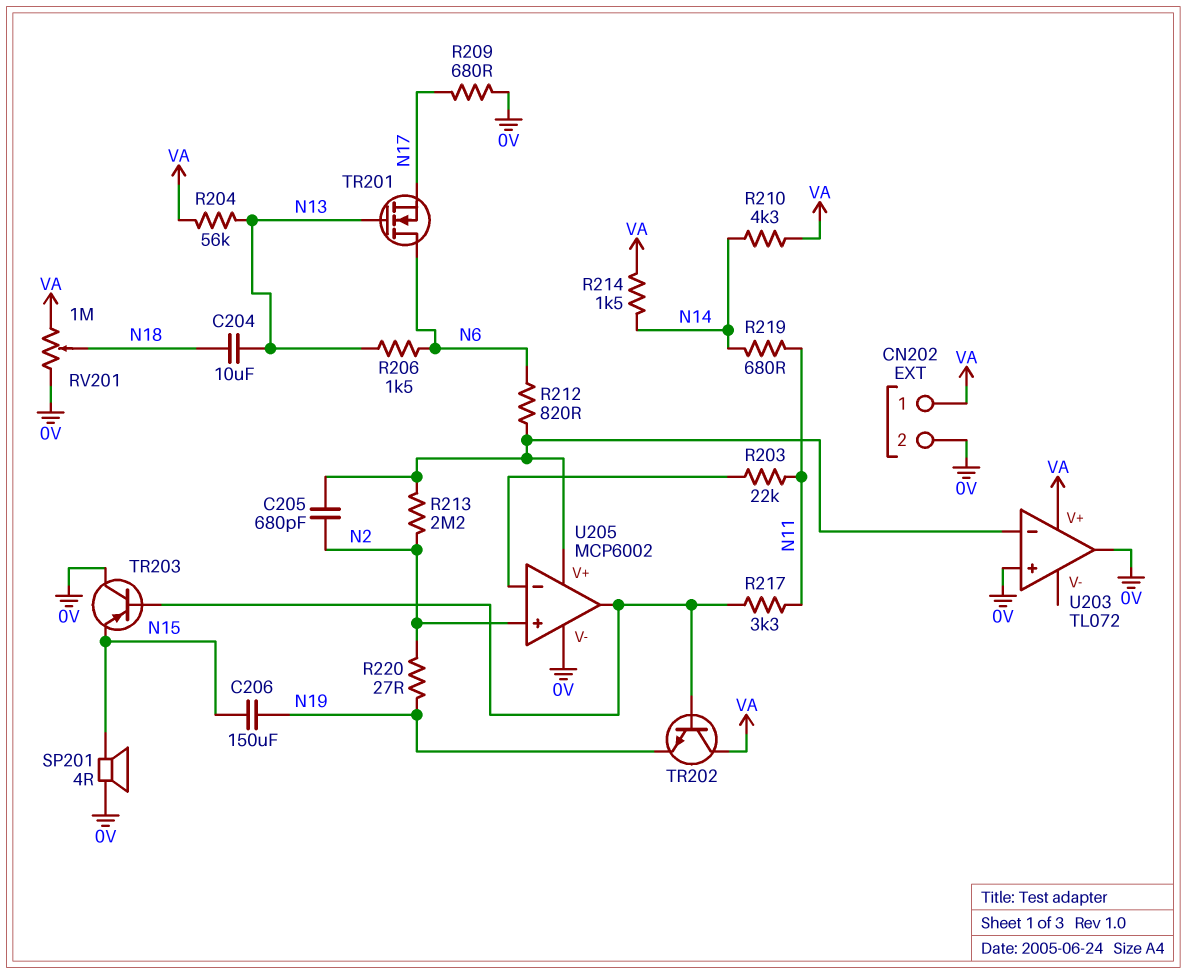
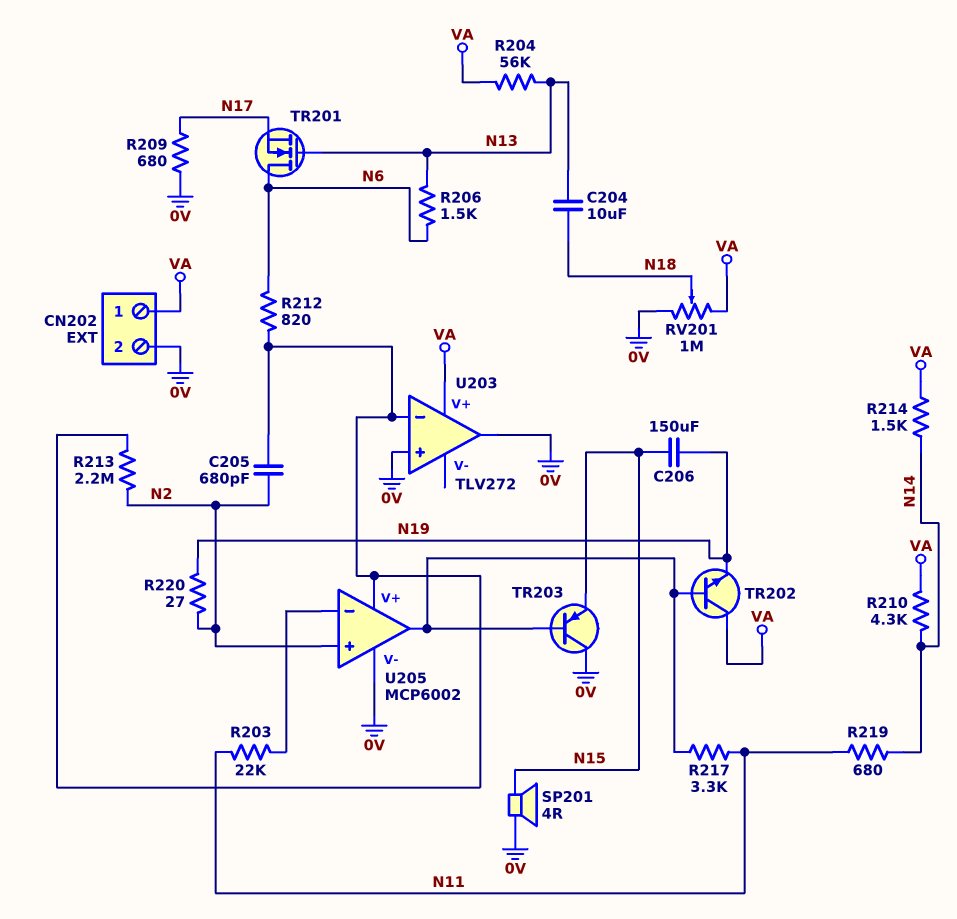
U203: TL072 -> TLV272

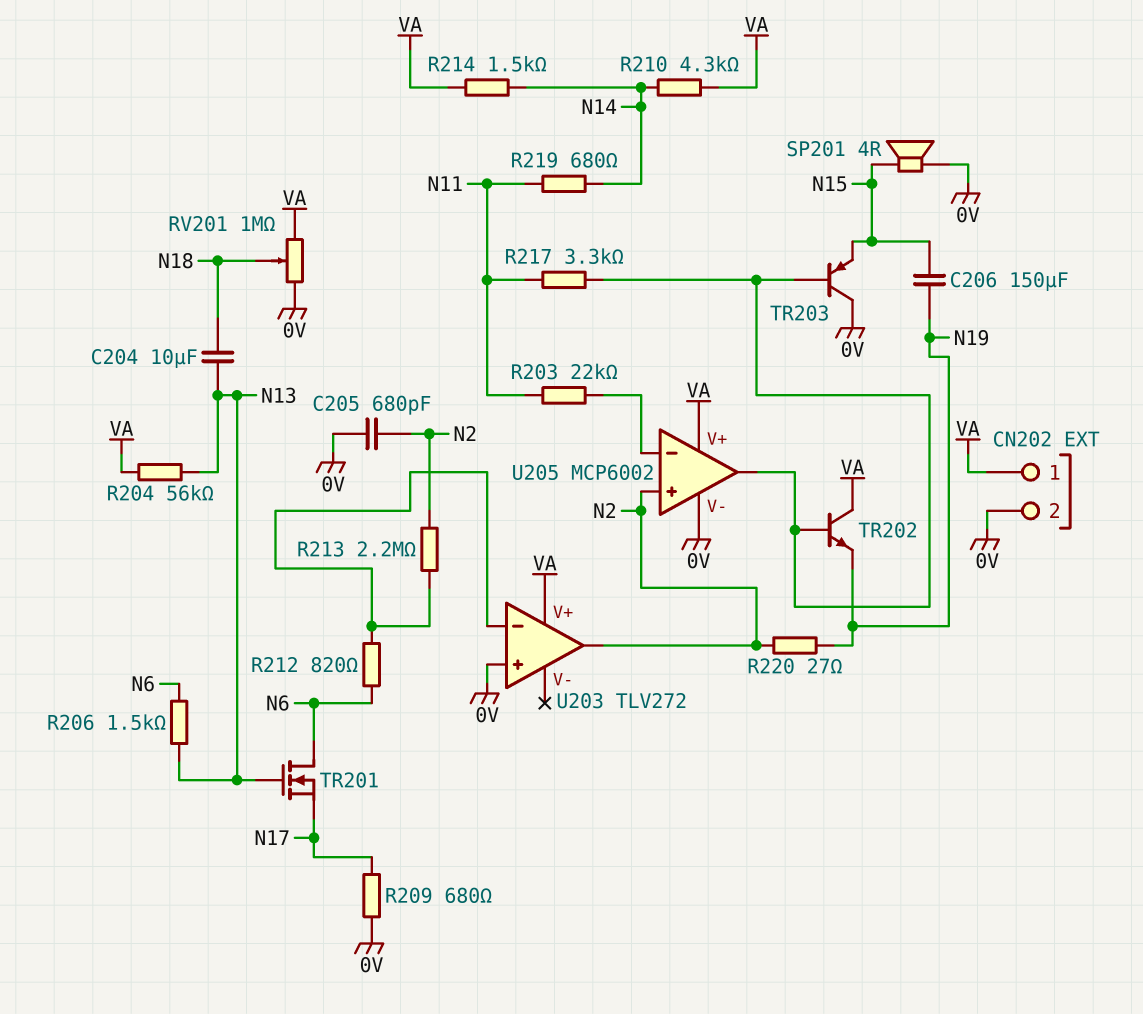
C205: 680pF (N2, U203/in-) -> 680pF (0V, N2)
U203 pin out: 0V -> N2
U205 pin V+: U203/in- -> VA

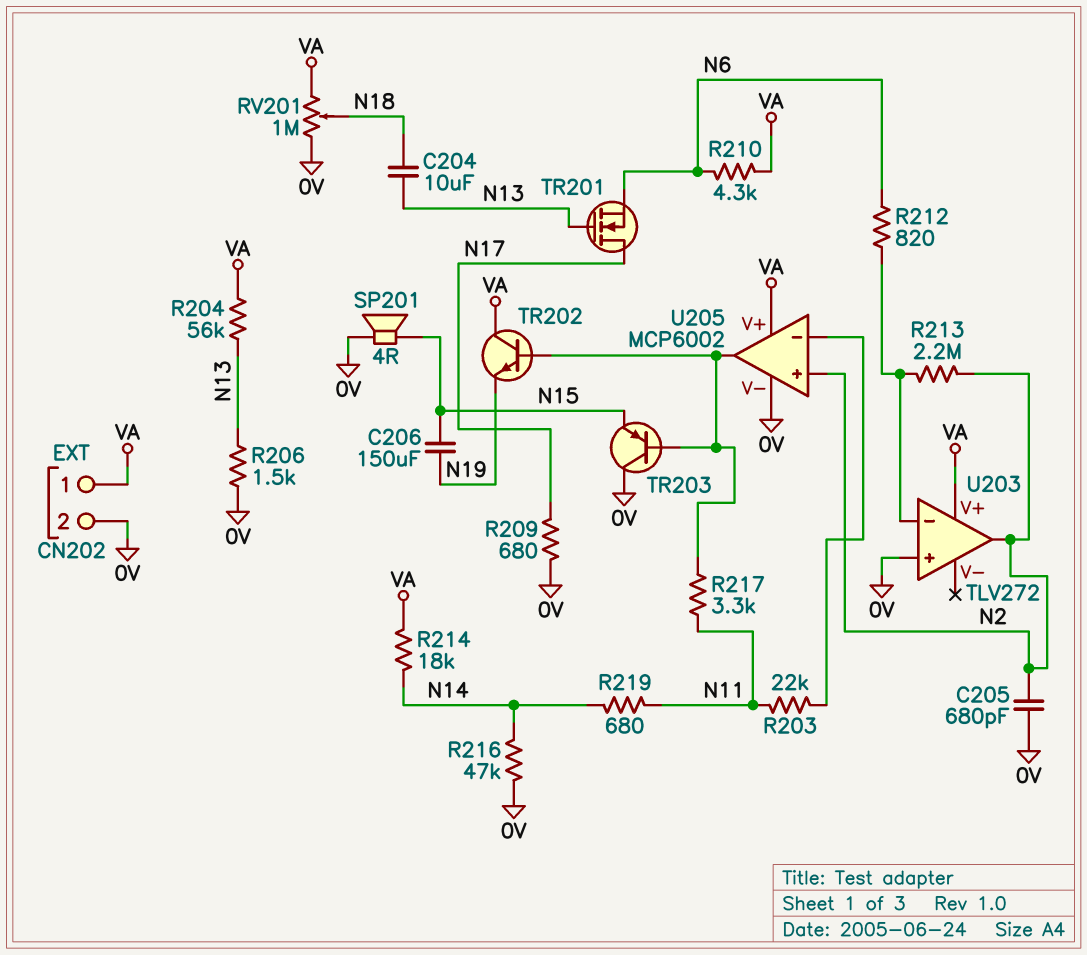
R206: 1.5k (N6, N13) -> 1.5k (0V, N13)
R210: 4.3k (N14, VA) -> 4.3k (N6, VA)
R214: 1.5k (N14, VA) -> 18k (N14, VA)
R216: none -> 47k (0V, N14)
R220: 27 (N2, N19) -> none
TR201: NMOS (G N13, D N6, S N17) -> NMOS (G N13, D N17, S N6)

